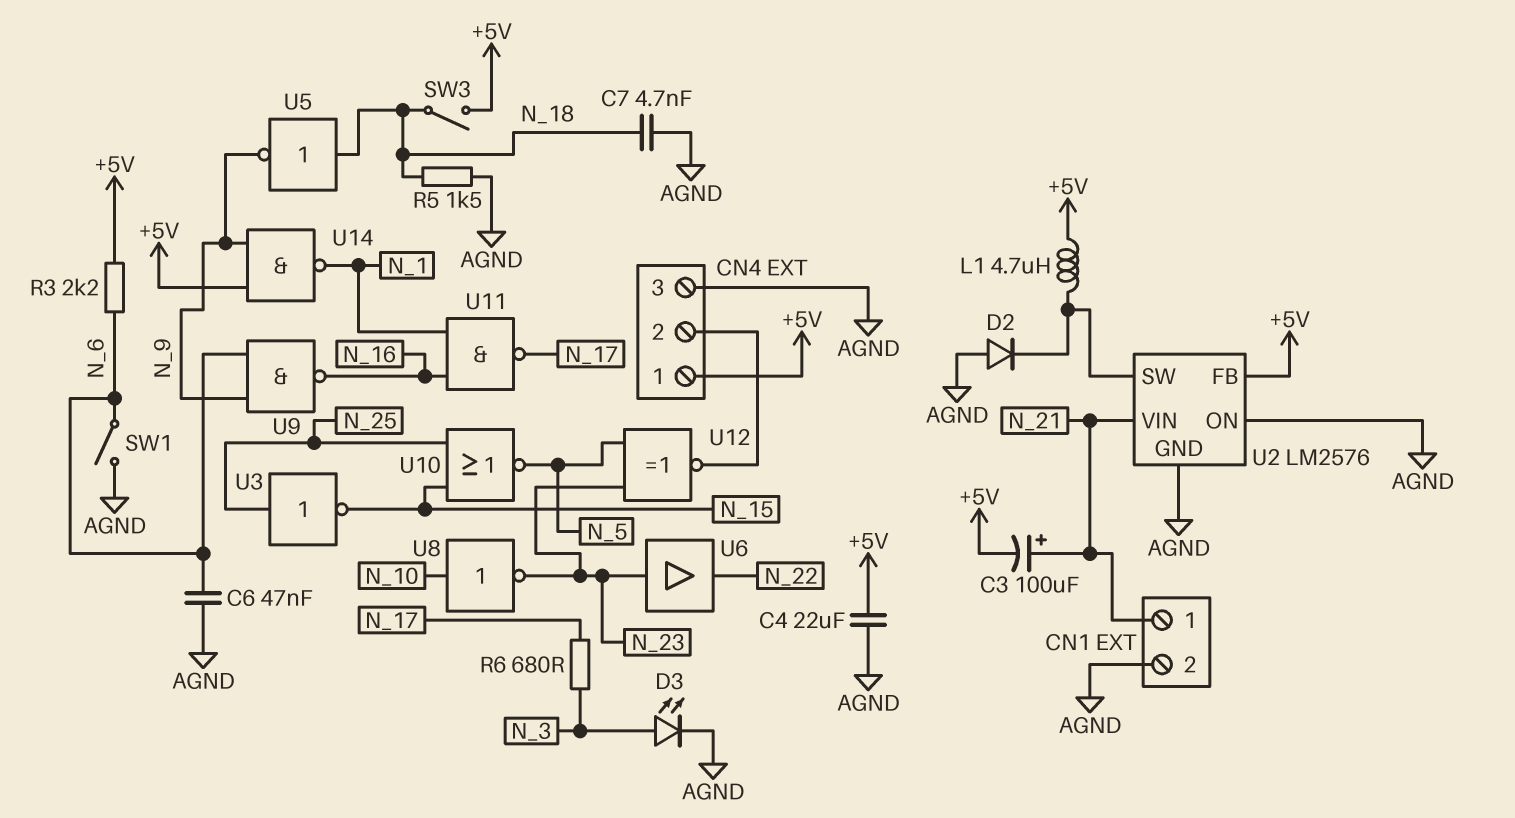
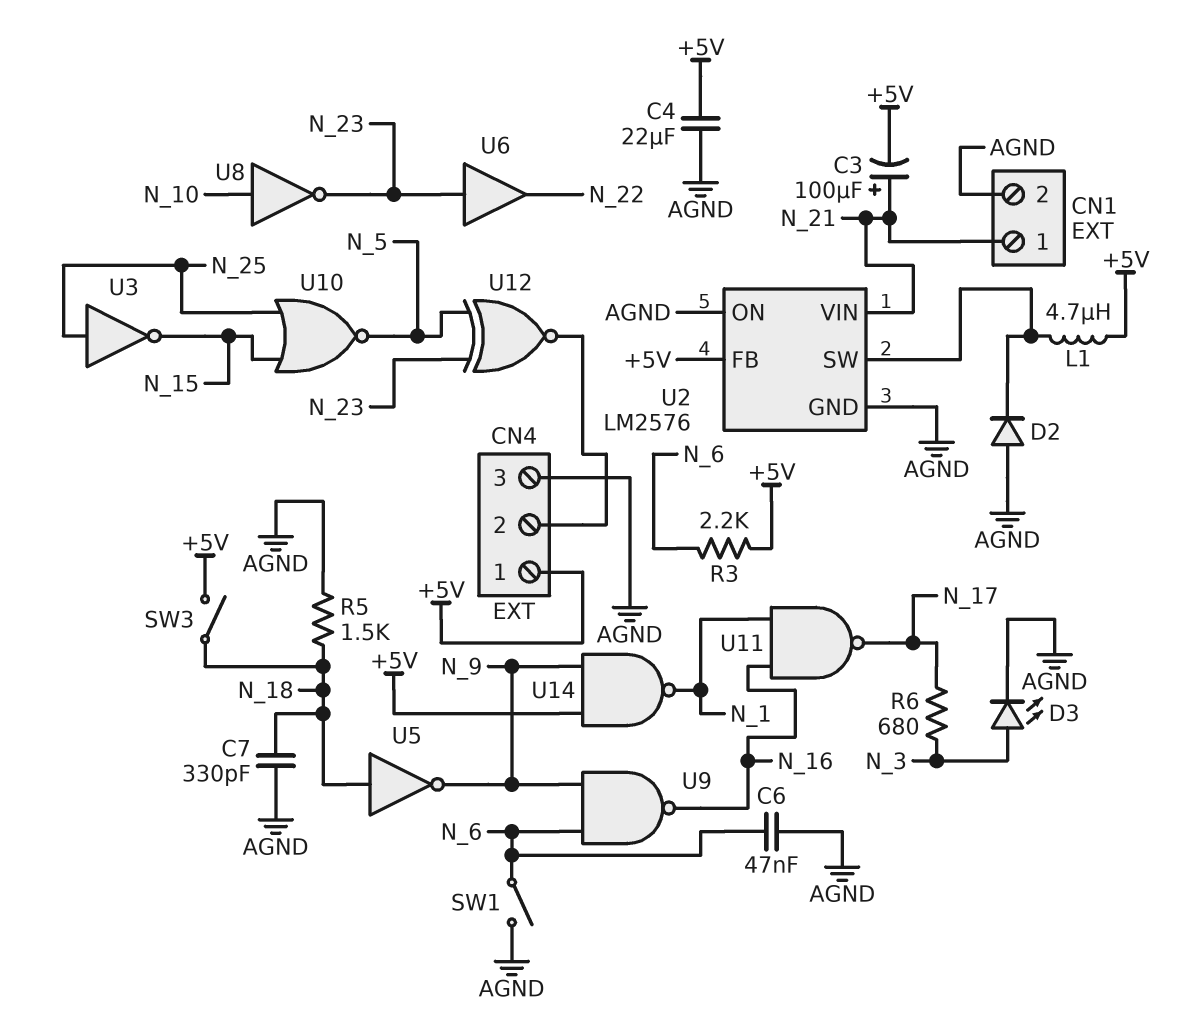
C7: 4.7nF (AGND, N_18) -> 330pF (AGND, N_18)

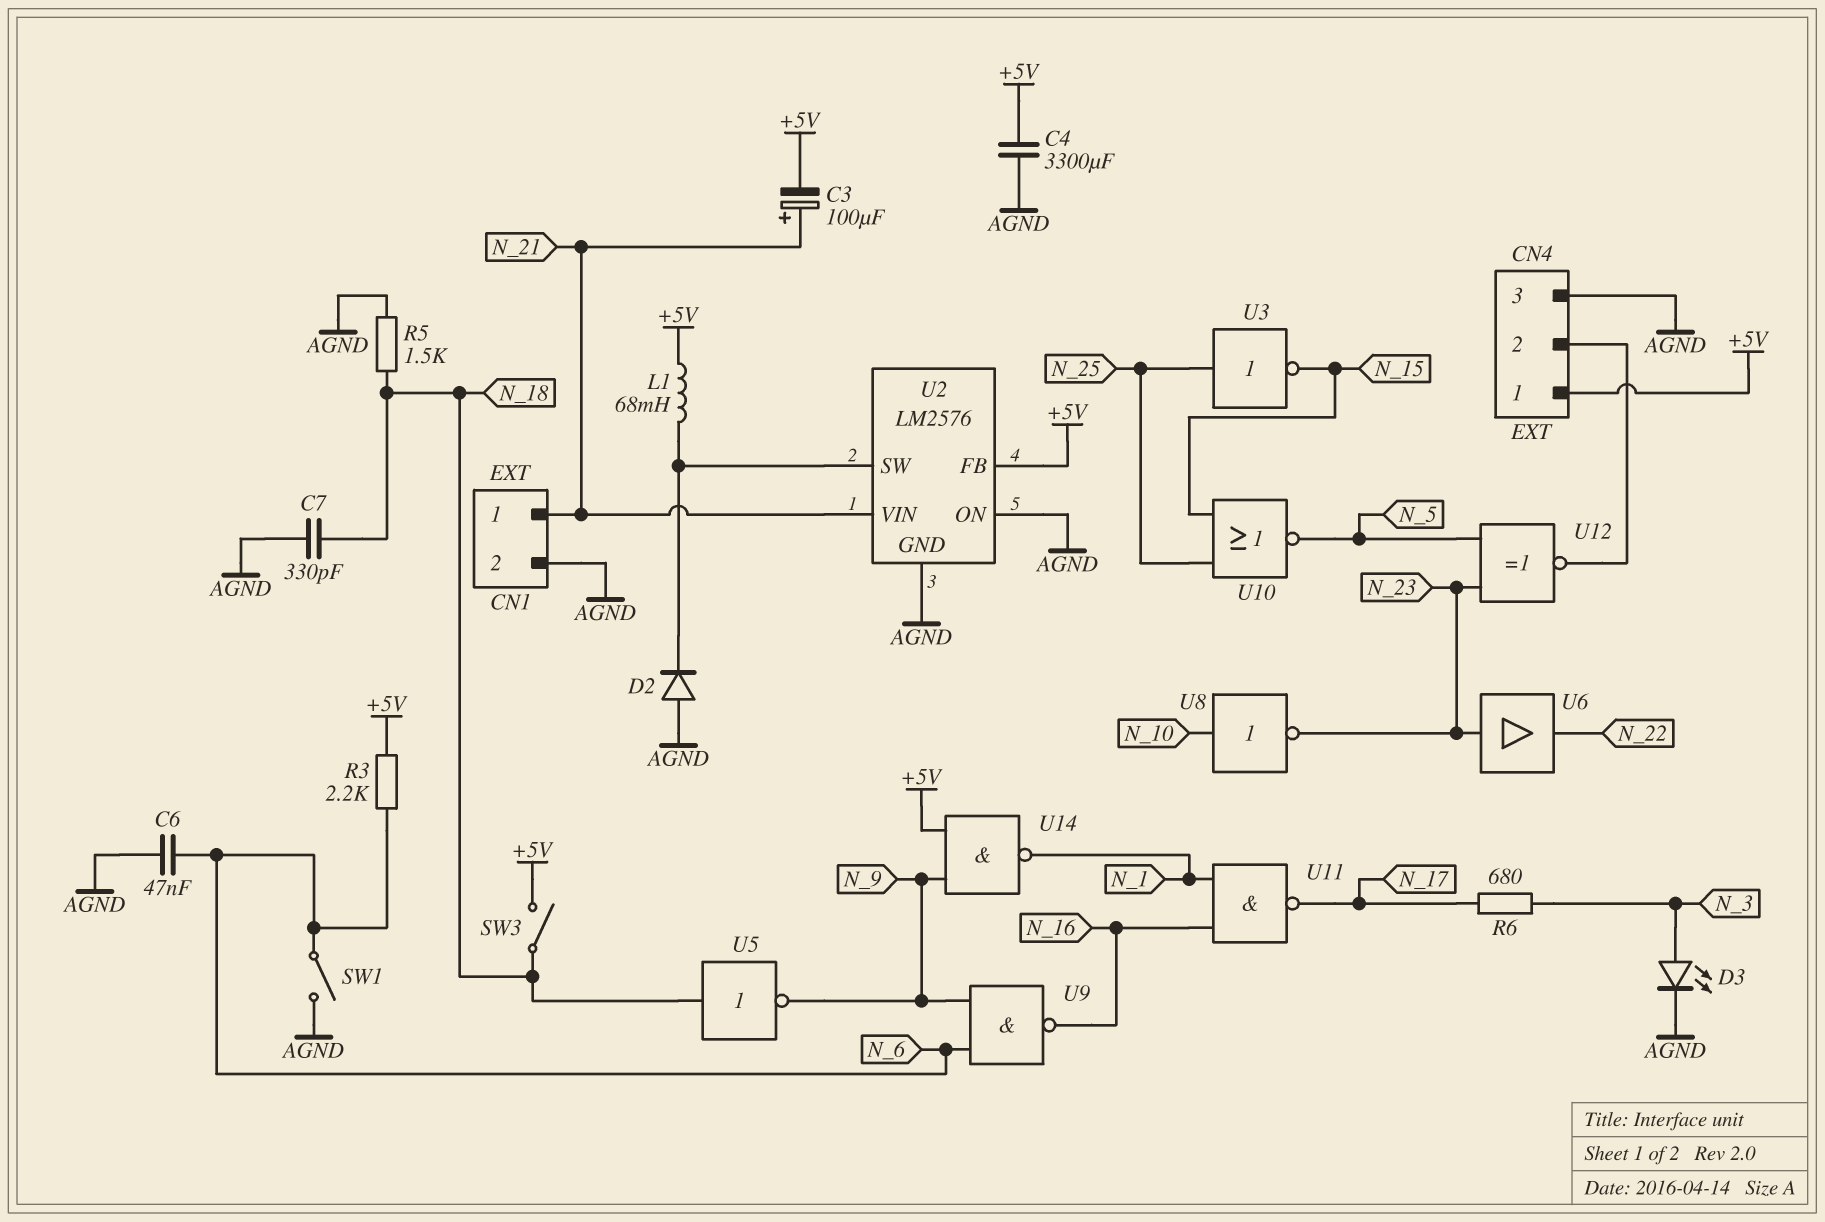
C4: 22uF (+5V, AGND) -> 3300uF (+5V, AGND)
L1: 4.7uH (+5V, U2/SW) -> 68mH (+5V, U2/SW)

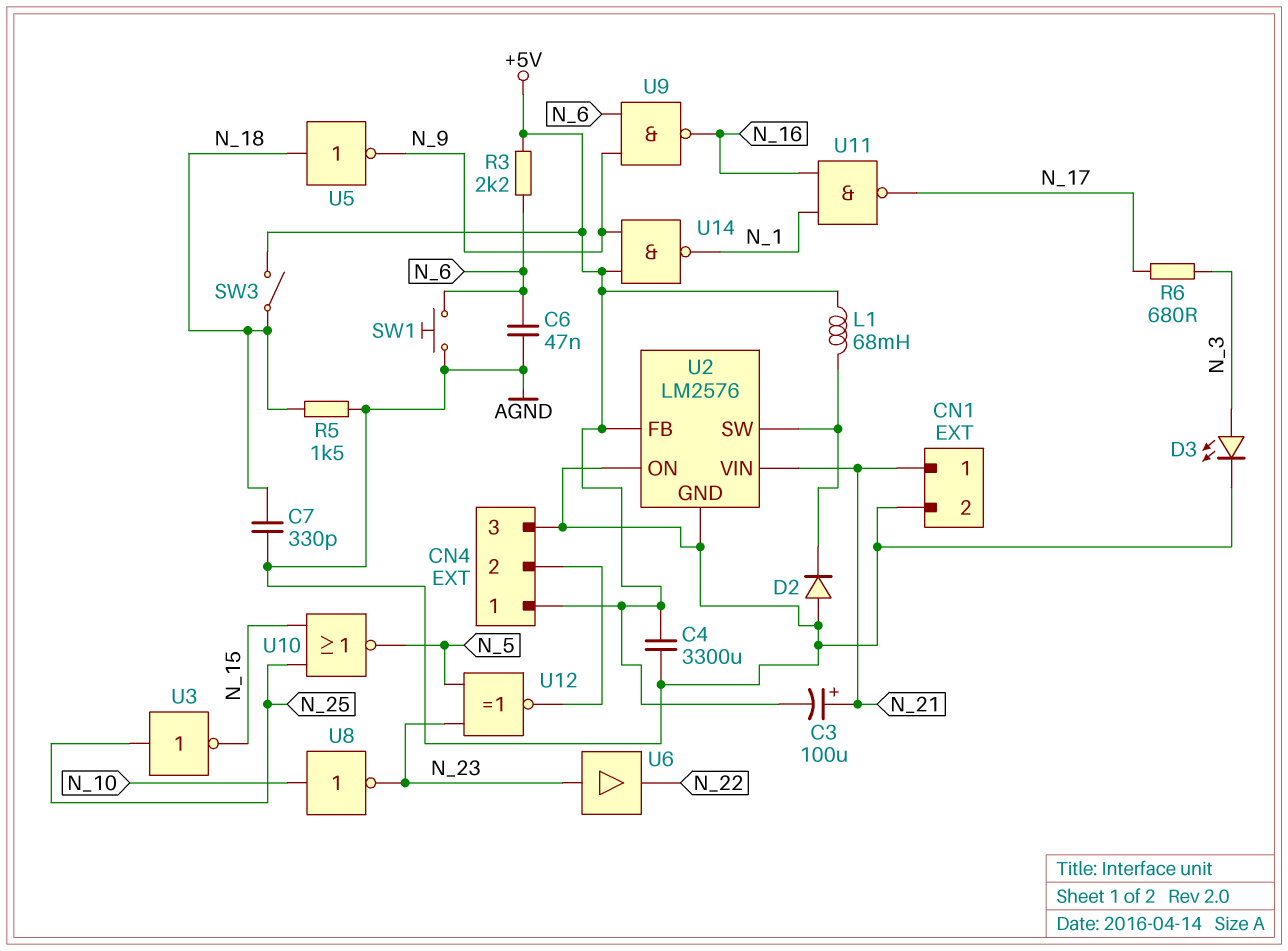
SW1: switch (AGND, N_6) -> button (AGND, N_6)

